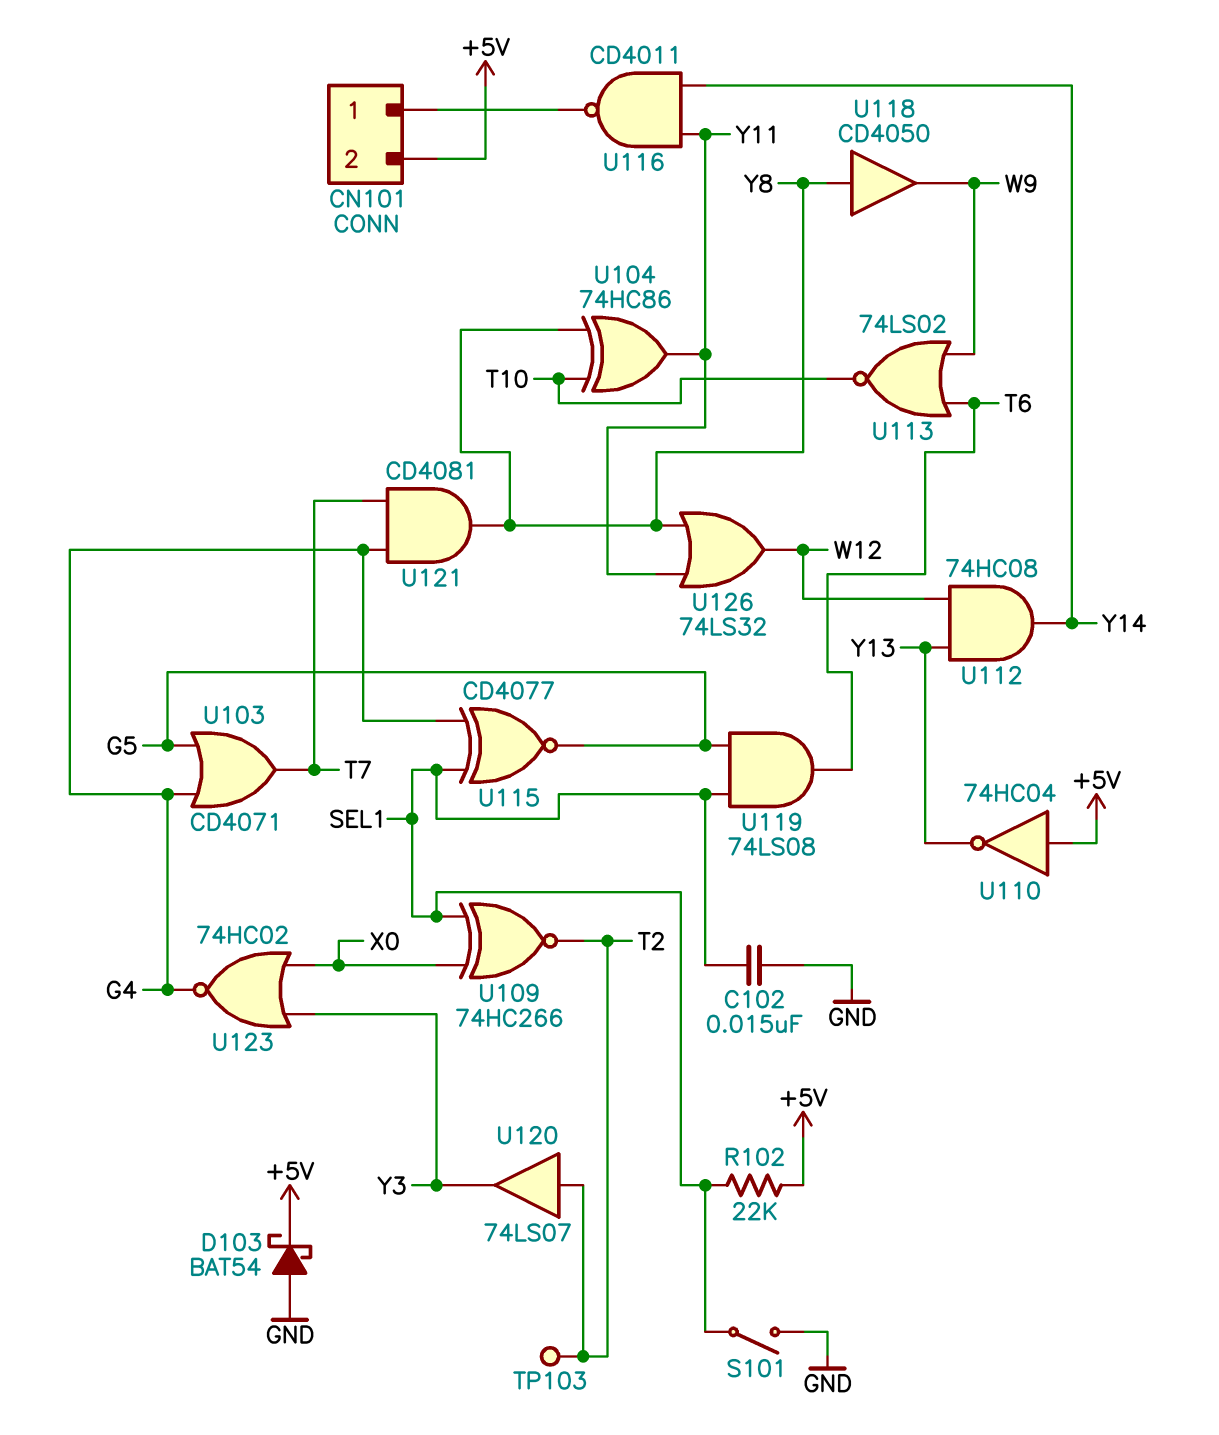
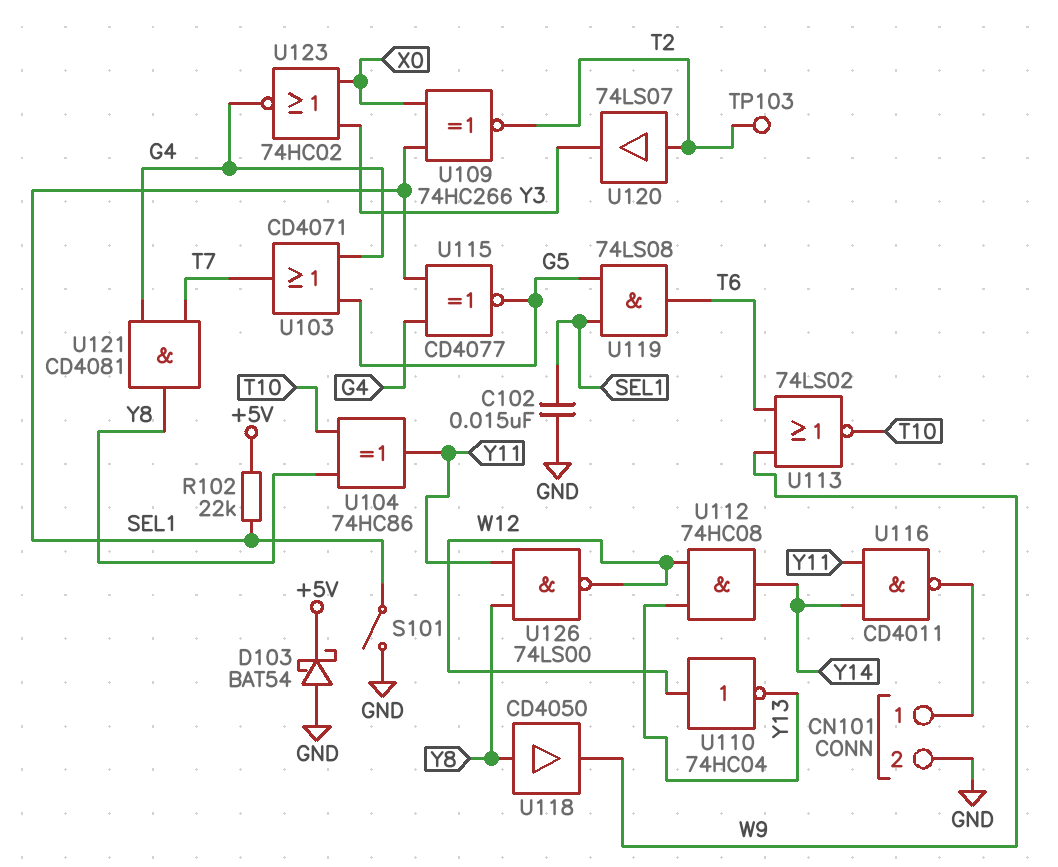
CN101 pin 2: +5V -> GND
U110: NOT 74HC04 (in +5V, out Y13) -> NOT 74HC04 (in W12, out Y13)
U126: OR 74LS32 (in Y8, in Y11, out W12) -> NAND 74LS00 (in Y8, in Y11, out W12)

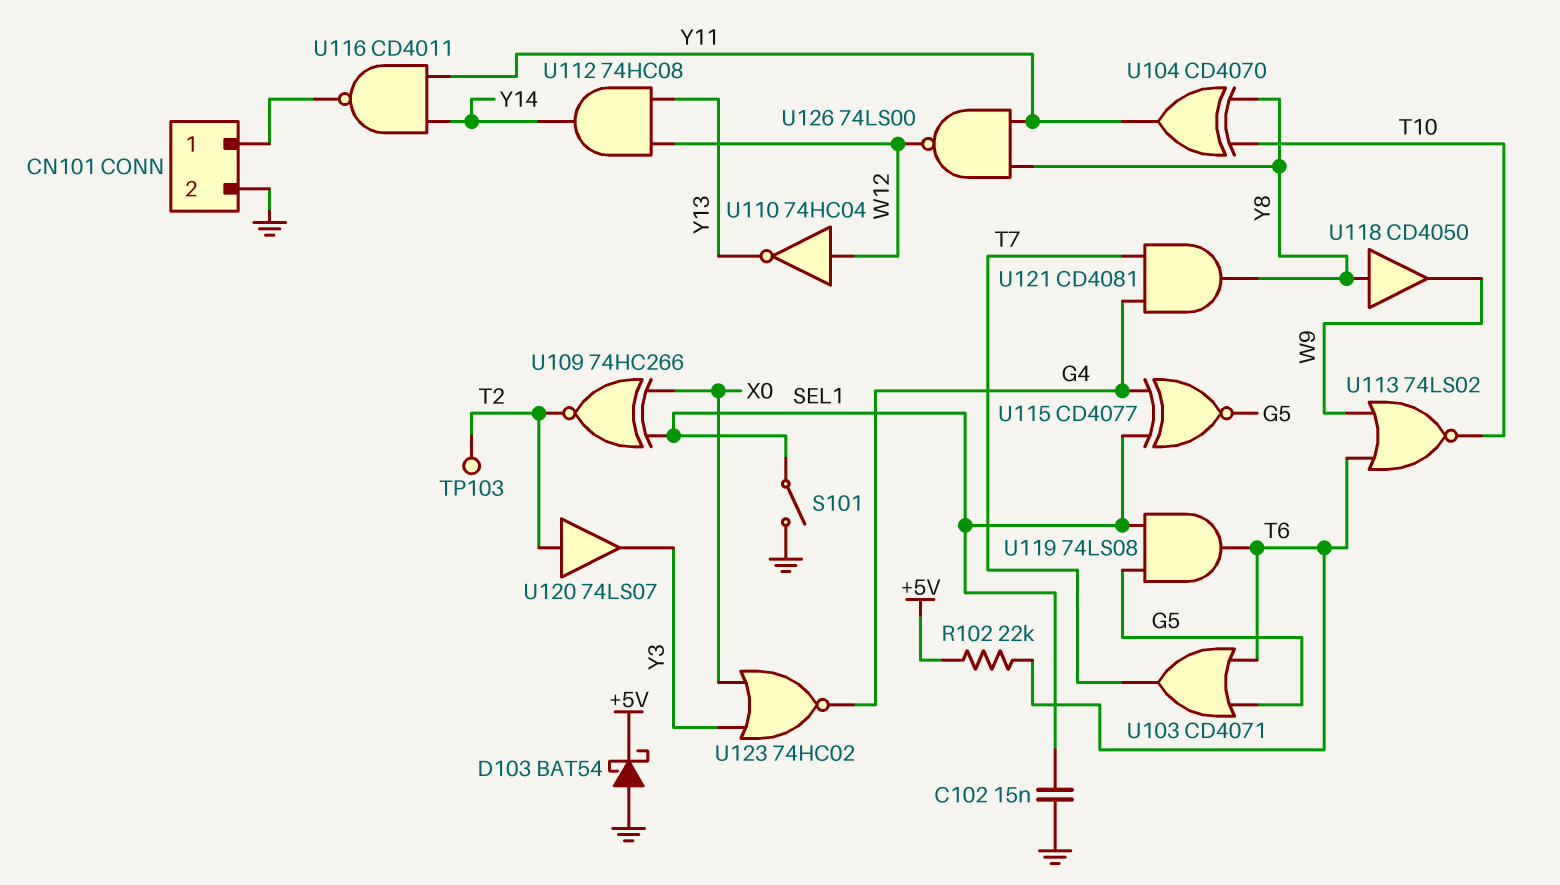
R102: 22k (+5V, SEL1) -> 22k (+5V, T6)
U103: OR CD4071 (in G4, in G5, out T7) -> OR CD4071 (in G5, in T6, out T7)
U104: XOR 74HC86 (in T10, in Y8, out Y11) -> XOR CD4070 (in T10, in Y8, out Y11)

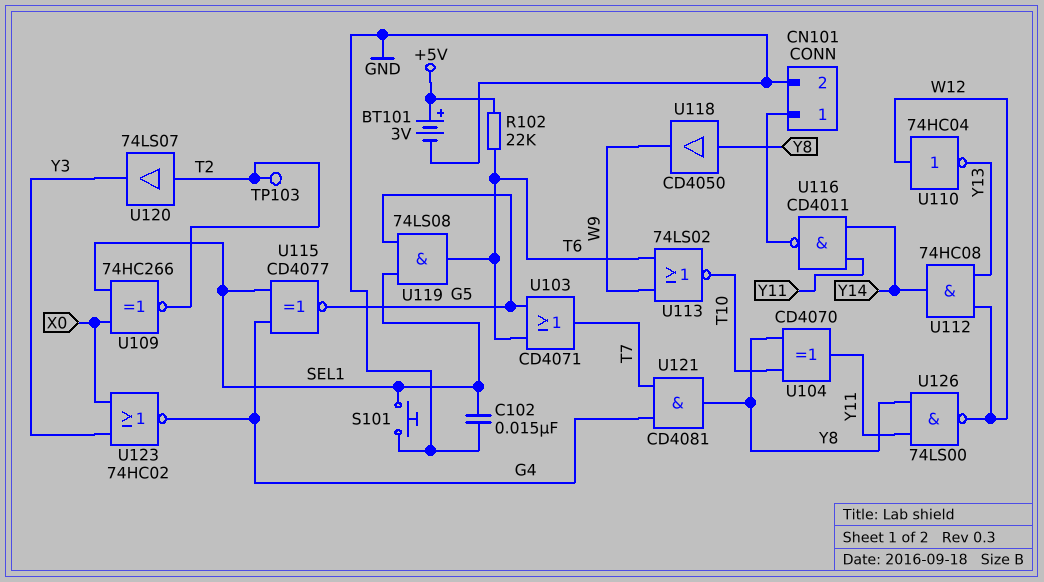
BT101: none -> 3V (plus +5V, minus GND)
D103: schottky BAT54 (A GND, K +5V) -> none
S101: switch (GND, SEL1) -> button (GND, SEL1)

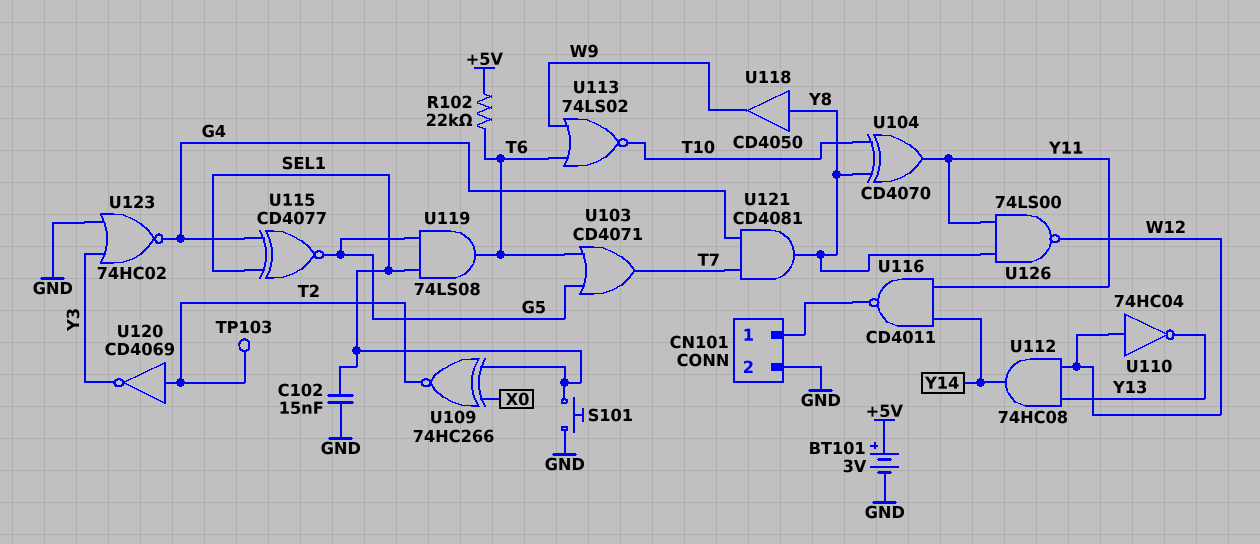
U120: buffer 74LS07 (in T2, out Y3) -> NOT CD4069 (in T2, out Y3)
U123: NOR 74HC02 (in X0, in Y3, out G4) -> NOR 74HC02 (in GND, in Y3, out G4)

